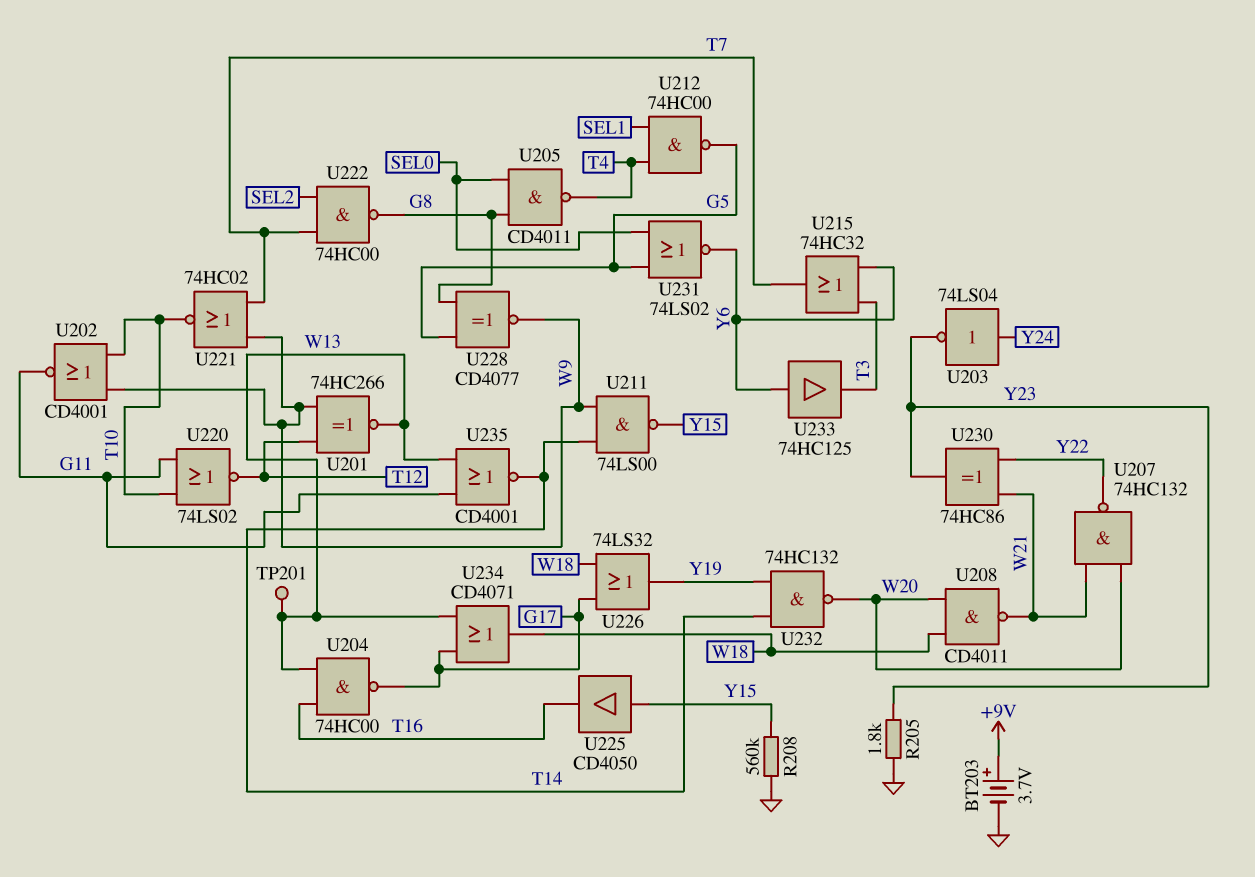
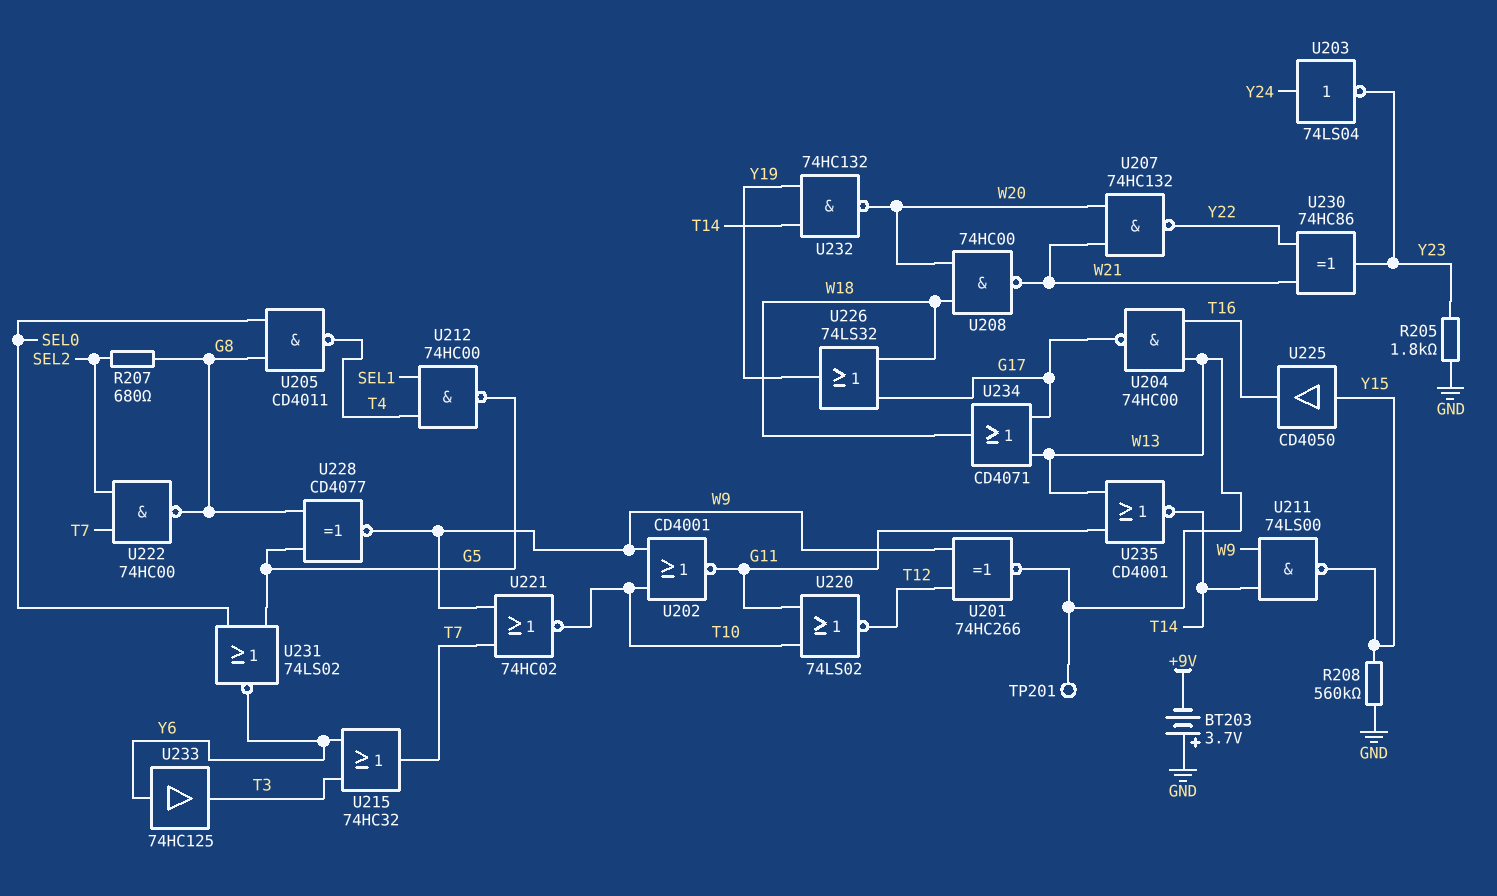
BT203: 3.7V (plus +9V, minus GND) -> 3.7V (plus GND, minus +9V)
R207: none -> 680 (G8, SEL2)
U208: NAND CD4011 (in W18, in W20, out W21) -> NAND 74HC00 (in W18, in W20, out W21)

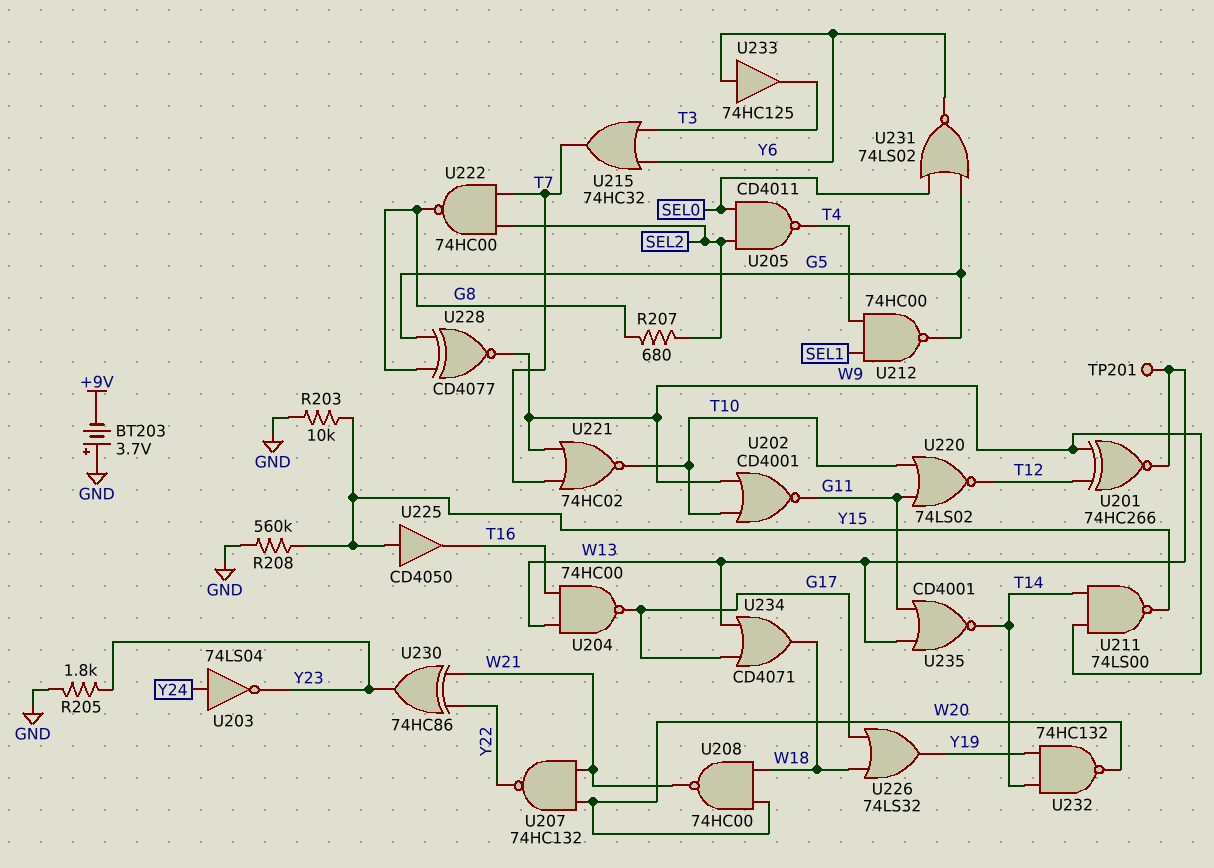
R203: none -> 10k (GND, Y15)
U205: NAND CD4011 (in G8, in SEL0, out T4) -> NAND CD4011 (in SEL0, in SEL2, out T4)

